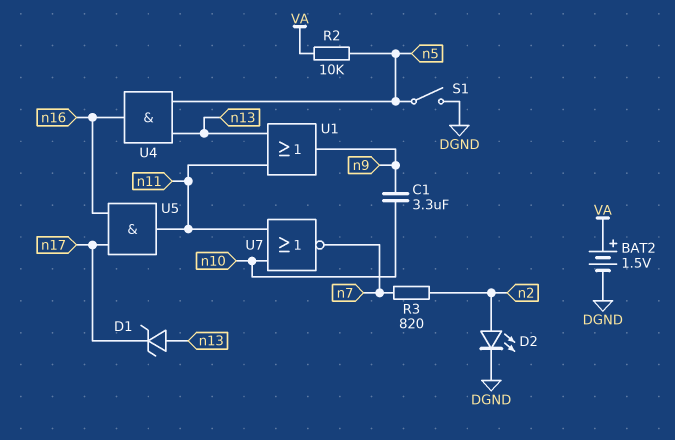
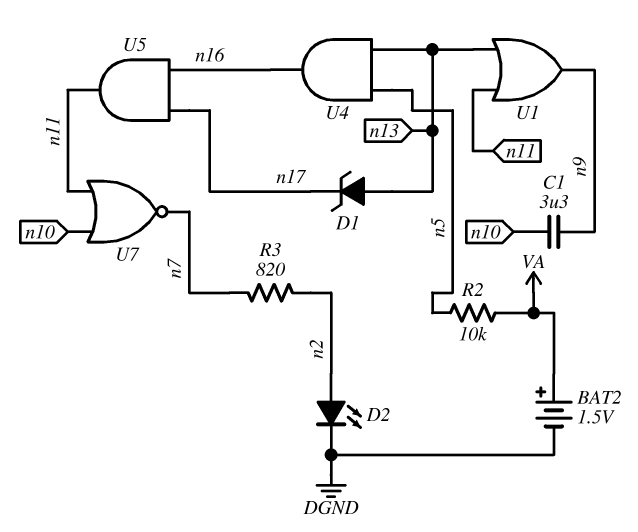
S1: switch (DGND, n5) -> none

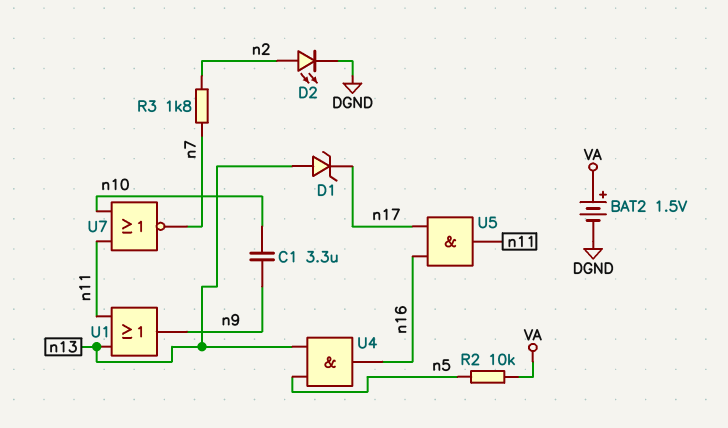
R3: 820 (n2, n7) -> 1.8k (n2, n7)

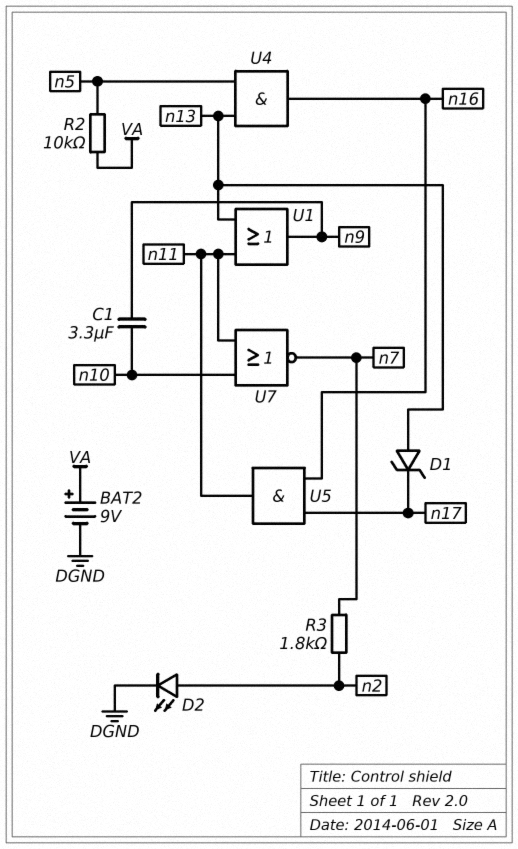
BAT2: 1.5V (plus VA, minus DGND) -> 9V (plus VA, minus DGND)

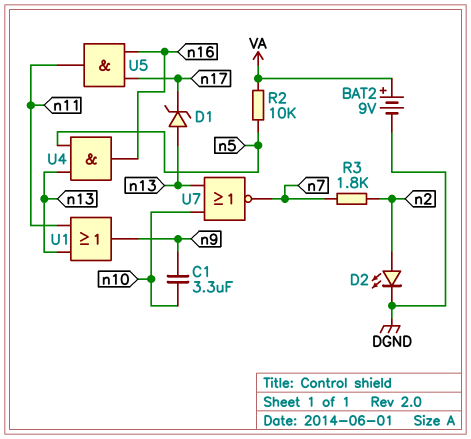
U7: NOR (in n10, in n11, out n7) -> NOR (in n10, in n13, out n7)

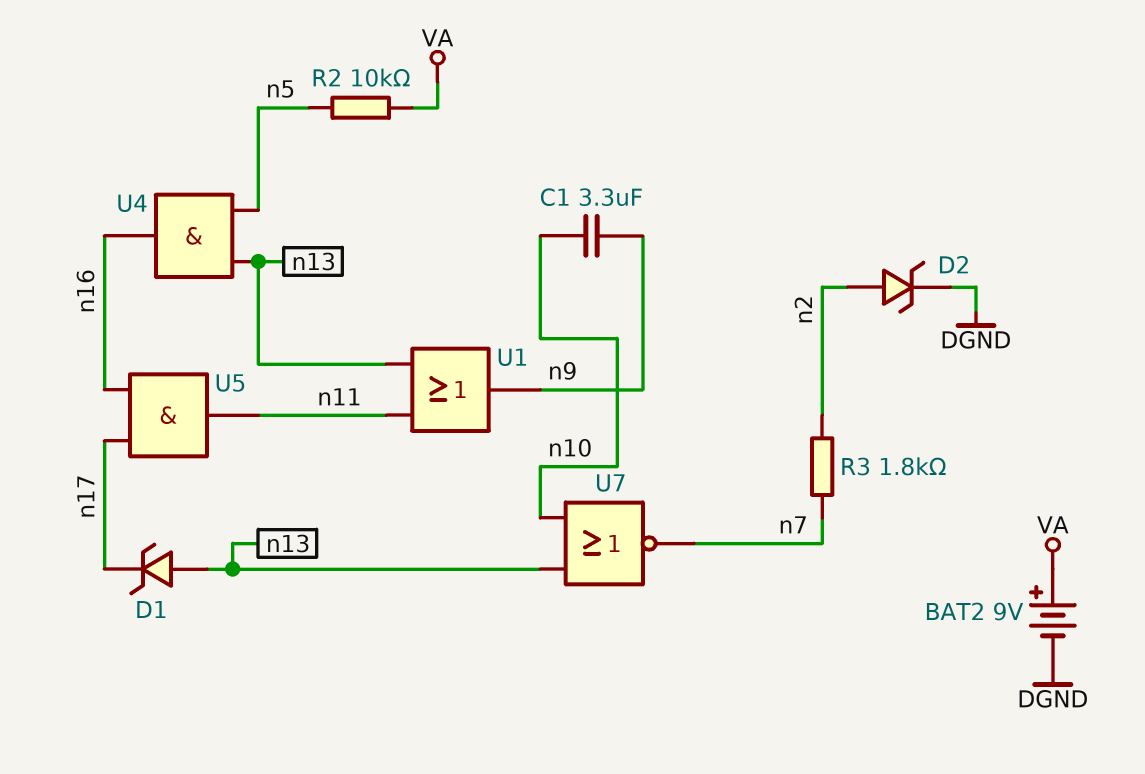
D2: LED (A n2, K DGND) -> zener (A n2, K DGND)

